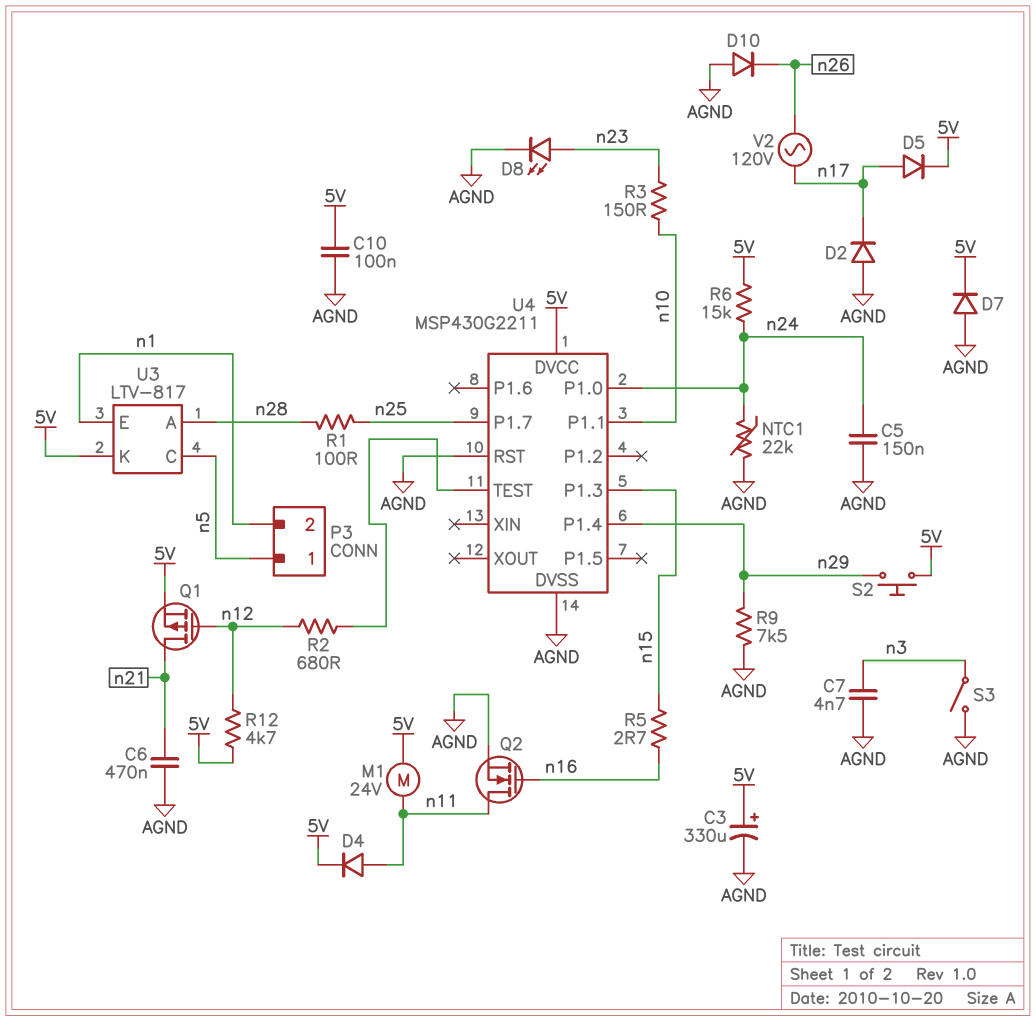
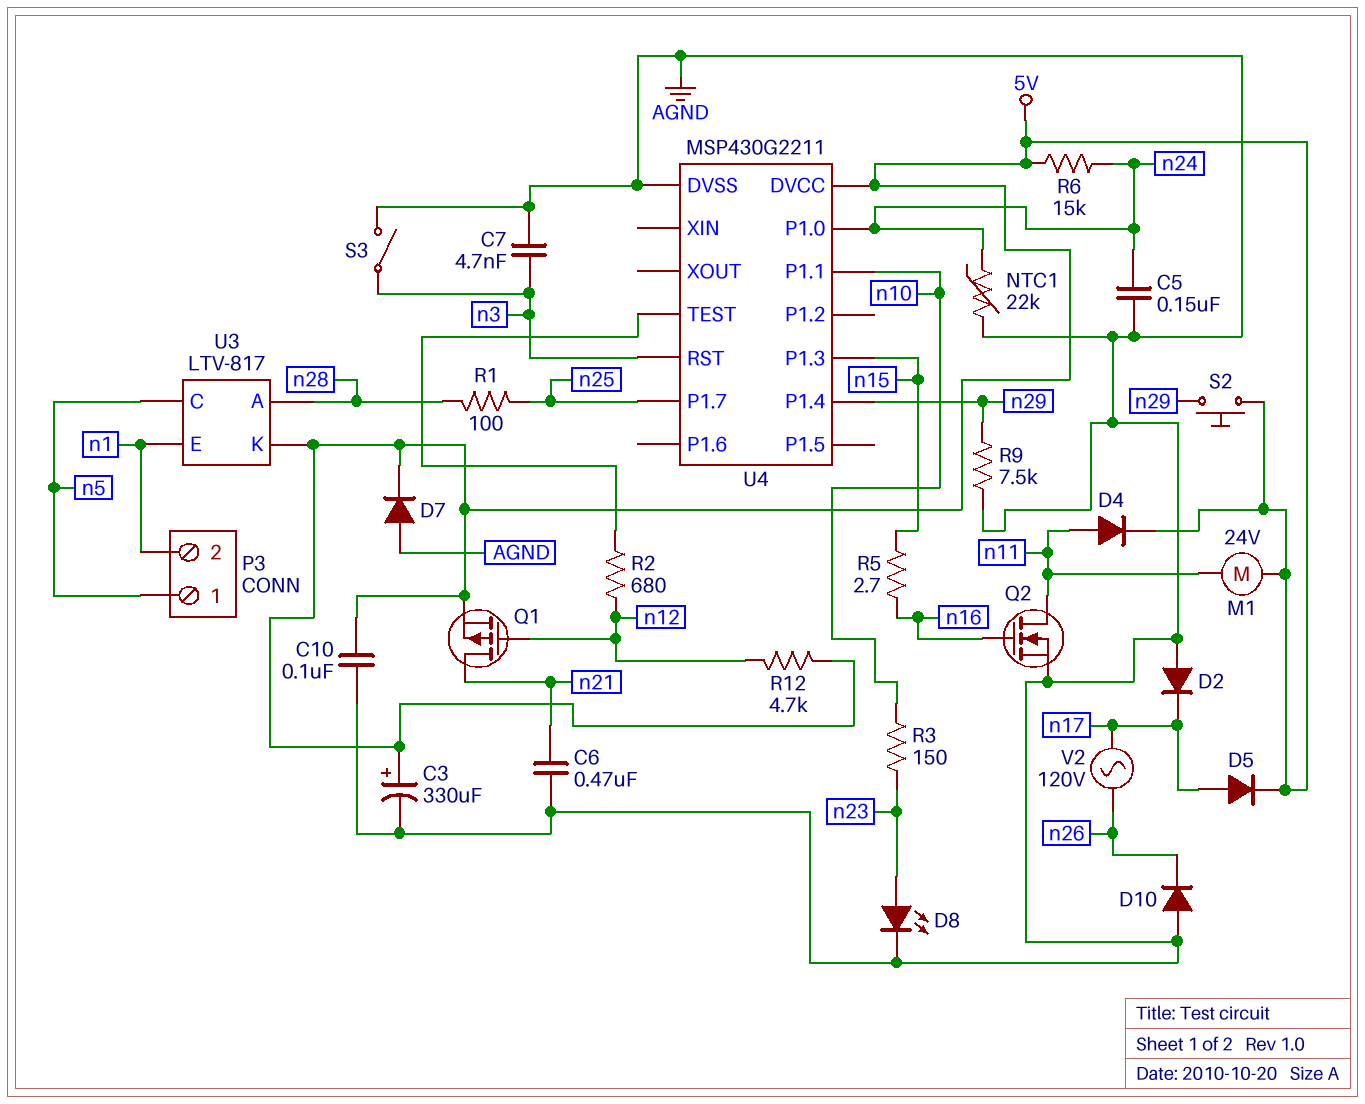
U4 pin RST: AGND -> n3

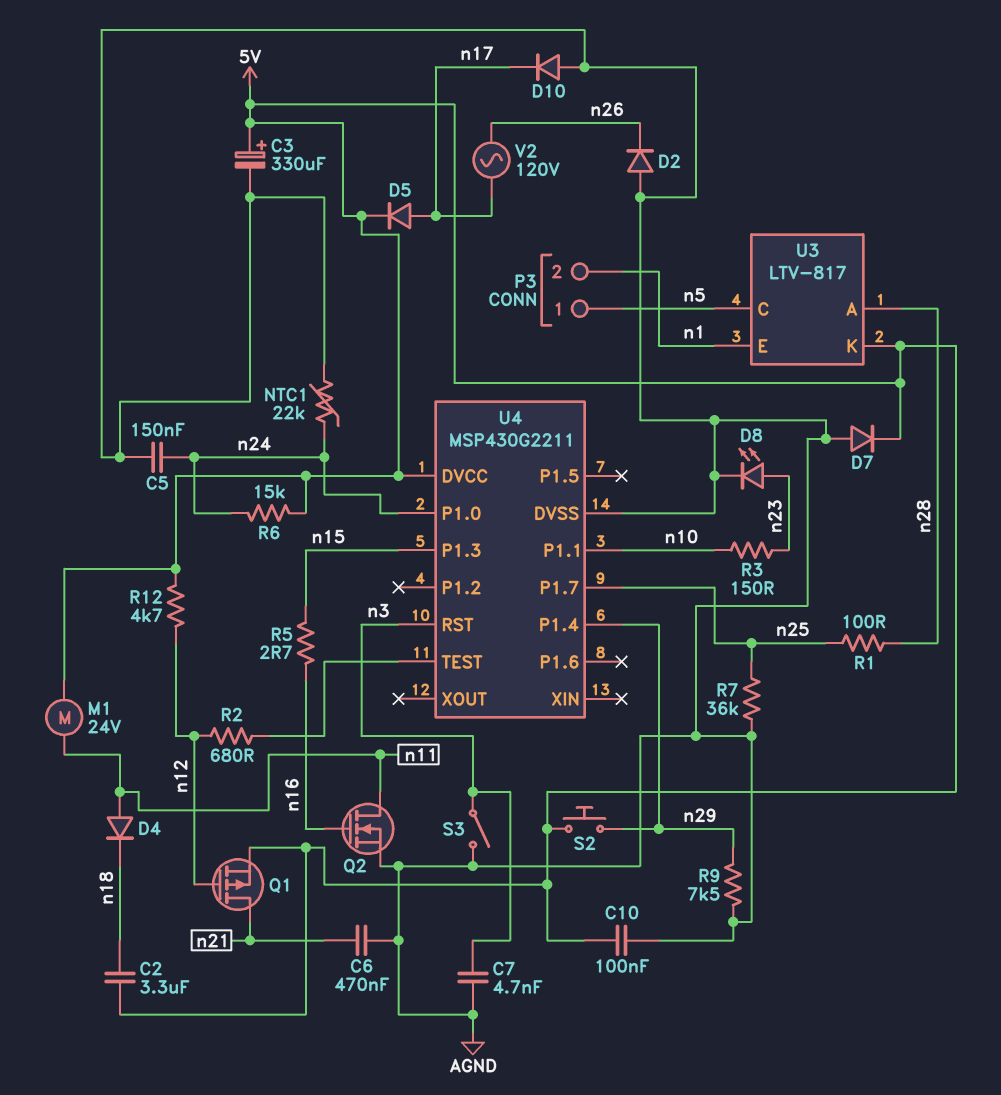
C2: none -> 3.3uF (5V, n18)
D2: diode (A AGND, K n17) -> diode (A AGND, K n26)
D4: diode (A n11, K 5V) -> diode (A n11, K n18)
D10: diode (A AGND, K n26) -> diode (A AGND, K n17)
R7: none -> 36k (AGND, n25)

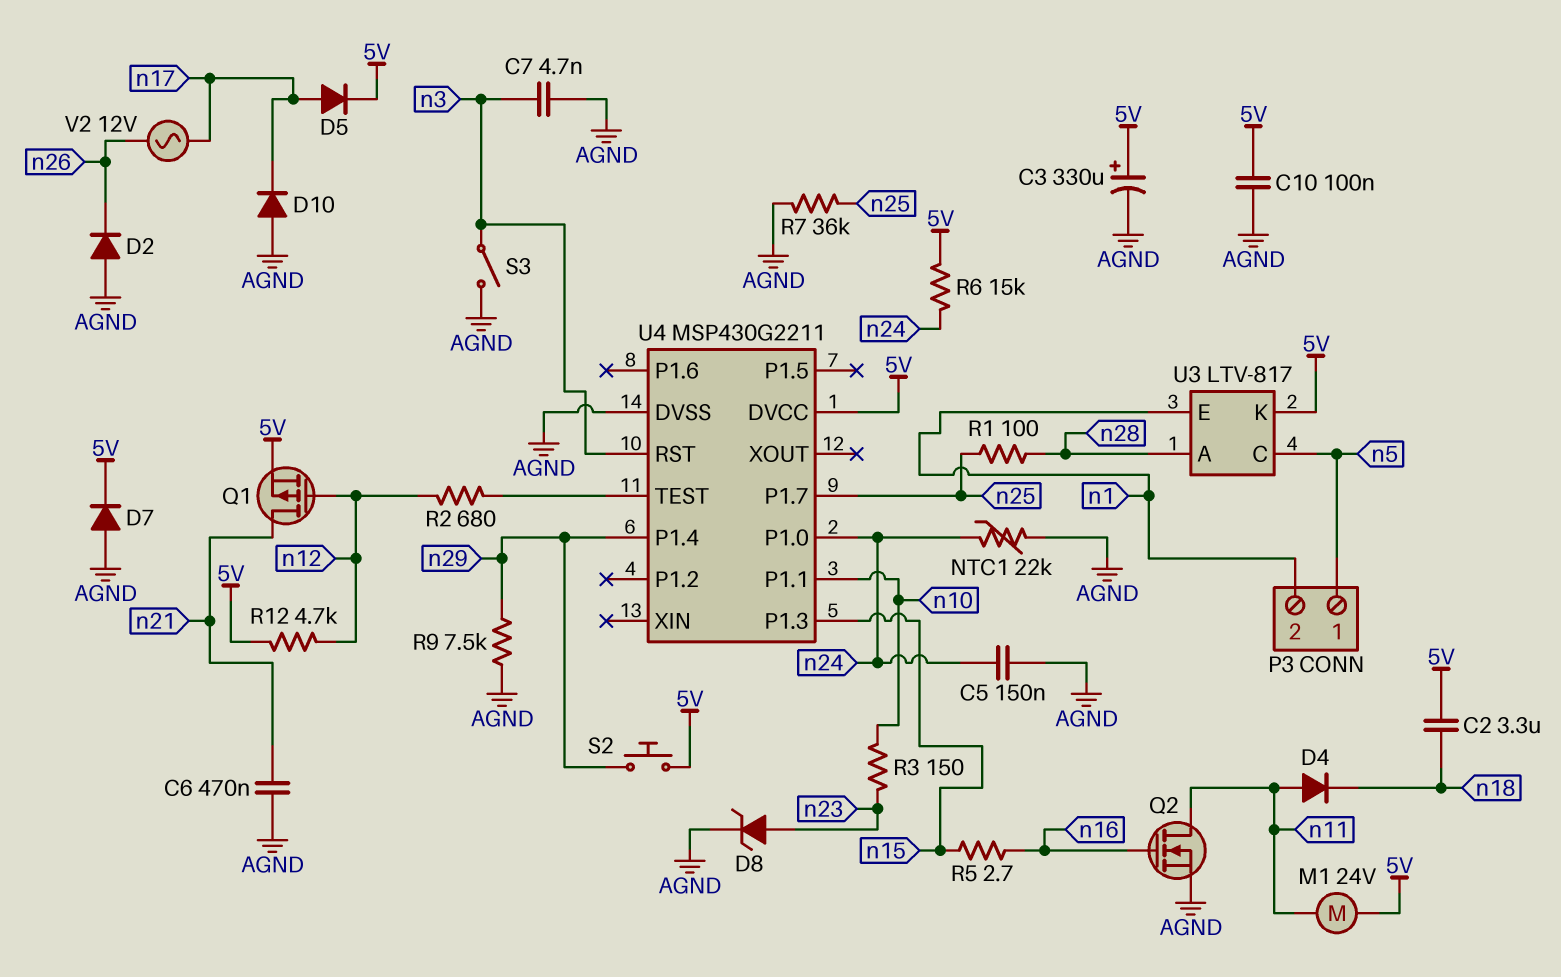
D8: LED (A n23, K AGND) -> zener (A n23, K AGND)
V2: AC 120V (n17, n26) -> AC 12V (n17, n26)

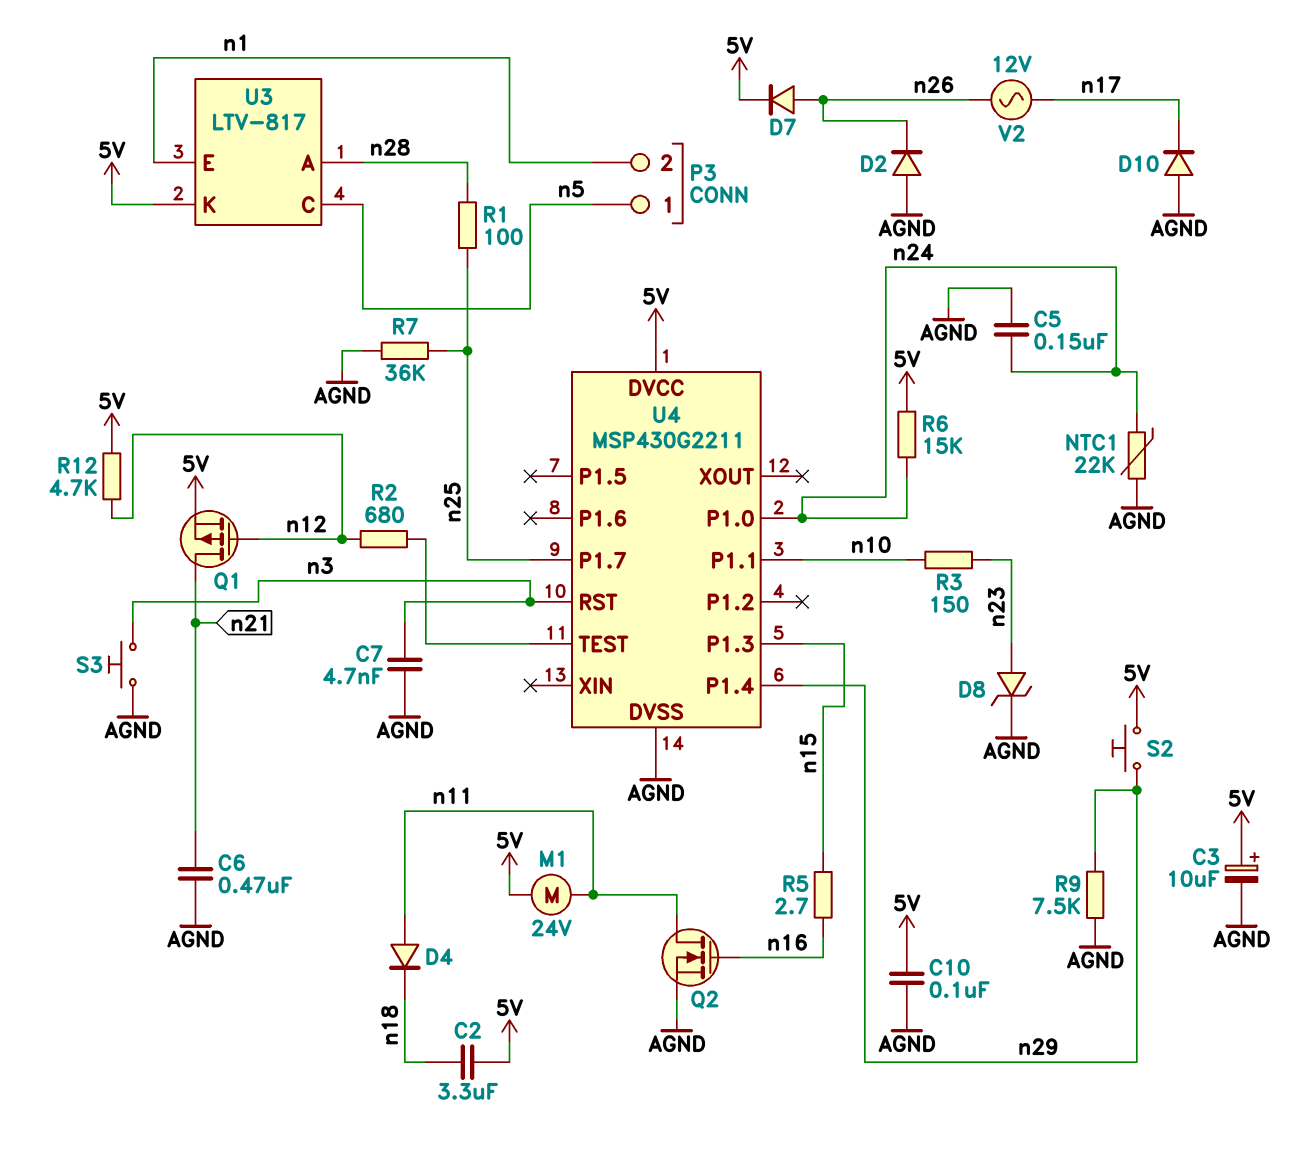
C3: 330uF (plus 5V, minus AGND) -> 10uF (plus 5V, minus AGND)
D5: diode (A n17, K 5V) -> none
D7: diode (A AGND, K 5V) -> diode (A n26, K 5V)
S3: switch (AGND, n3) -> button (AGND, n3)

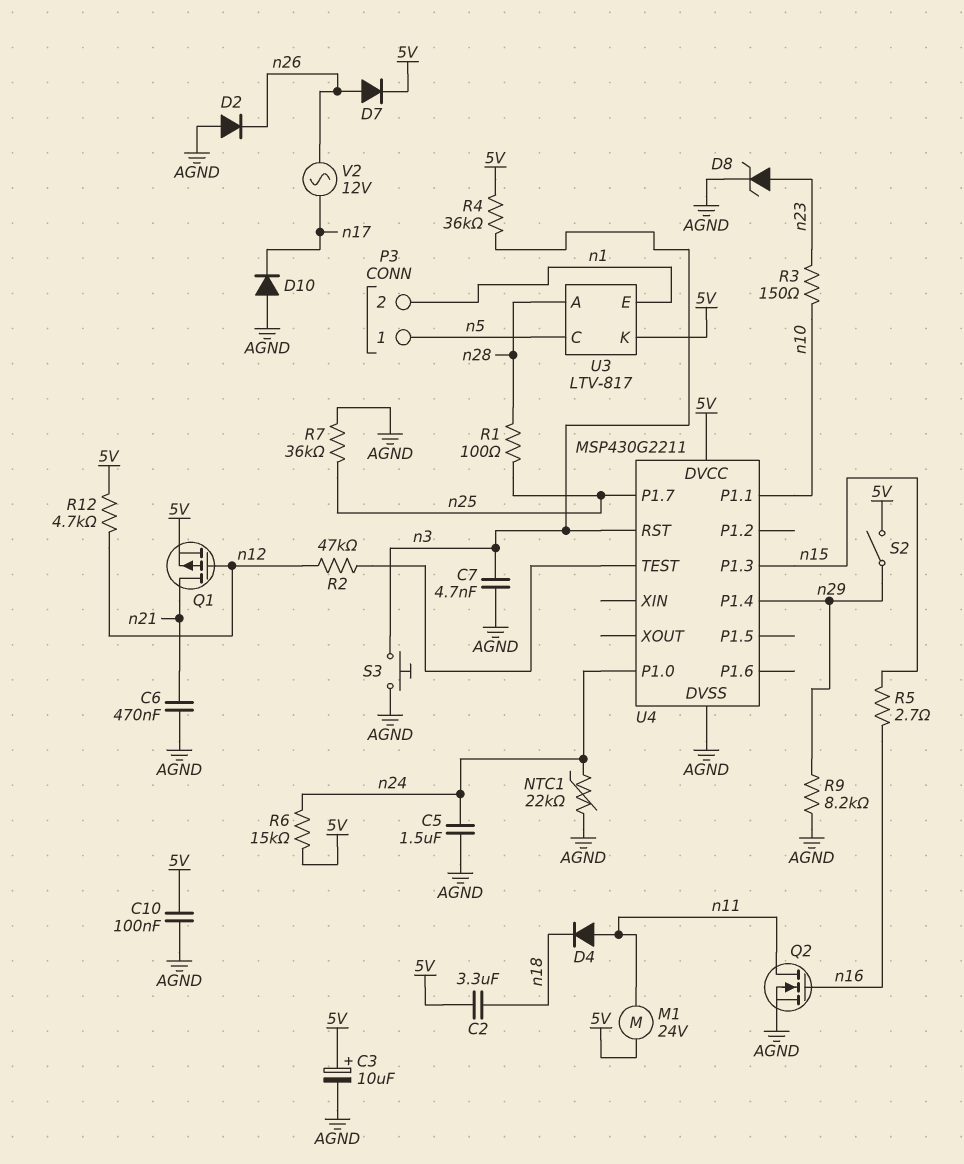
C5: 150nF (AGND, n24) -> 1.5uF (AGND, n24)
R2: 680 (U4/TEST, n12) -> 47k (U4/TEST, n12)
R4: none -> 36k (5V, n3)
R9: 7.5k (AGND, n29) -> 8.2k (AGND, n29)
S2: button (5V, n29) -> switch (5V, n29)

